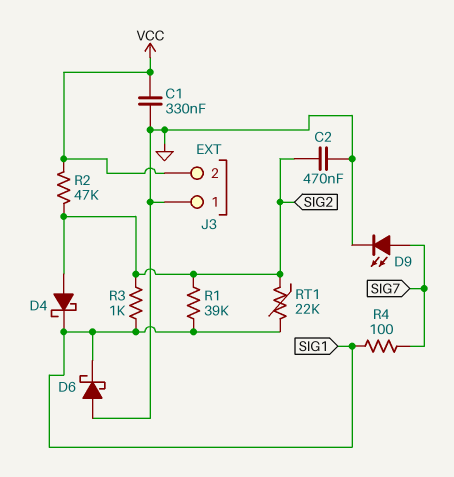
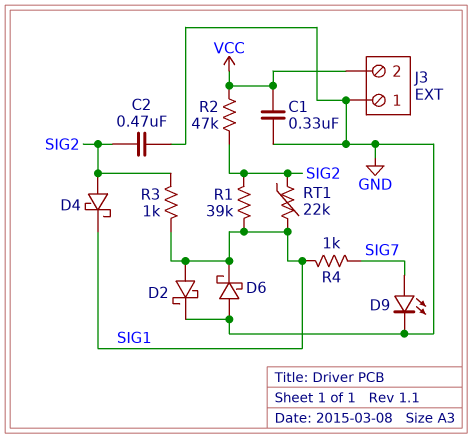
D2: none -> schottky (A SIG1, K GND)
R4: 100 (SIG1, SIG7) -> 1k (SIG1, SIG7)

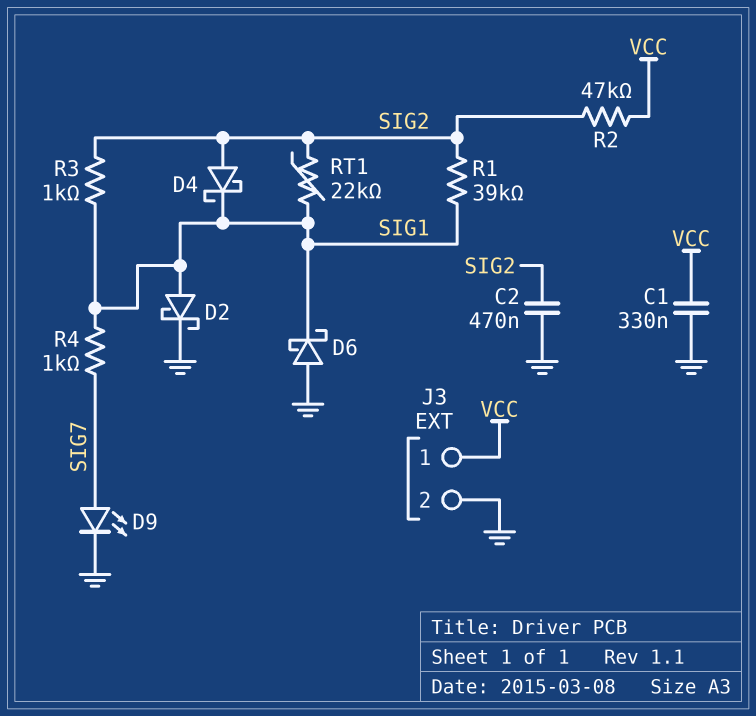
J3 pin 1: GND -> VCC
J3 pin 2: VCC -> GND

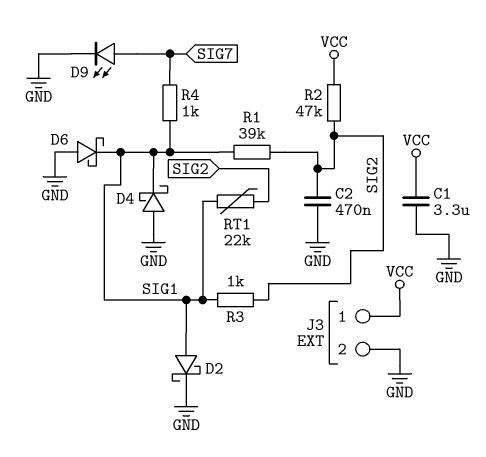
C1: 330nF (GND, VCC) -> 3.3uF (GND, VCC)
D4: schottky (A SIG2, K SIG1) -> schottky (A GND, K SIG1)

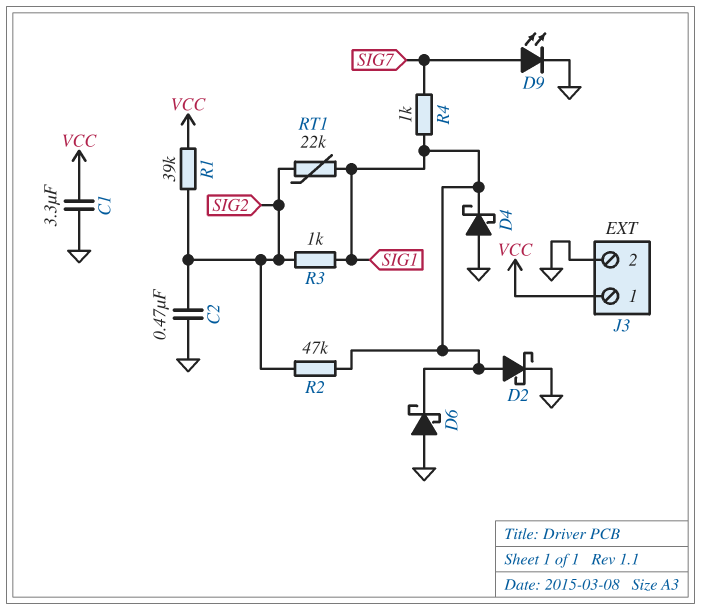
R1: 39k (SIG1, SIG2) -> 39k (SIG2, VCC)
R2: 47k (SIG2, VCC) -> 47k (SIG1, SIG2)

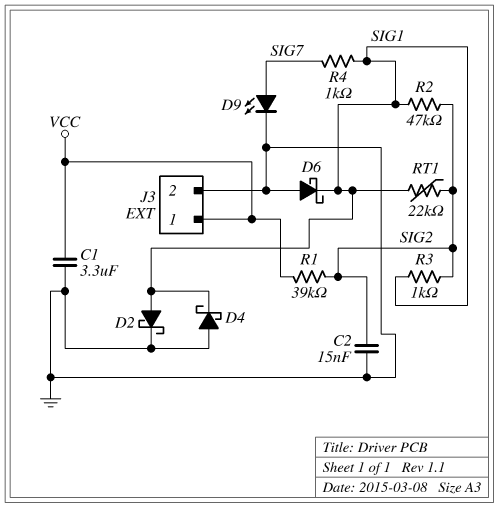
C2: 470nF (GND, SIG2) -> 15nF (GND, SIG2)

